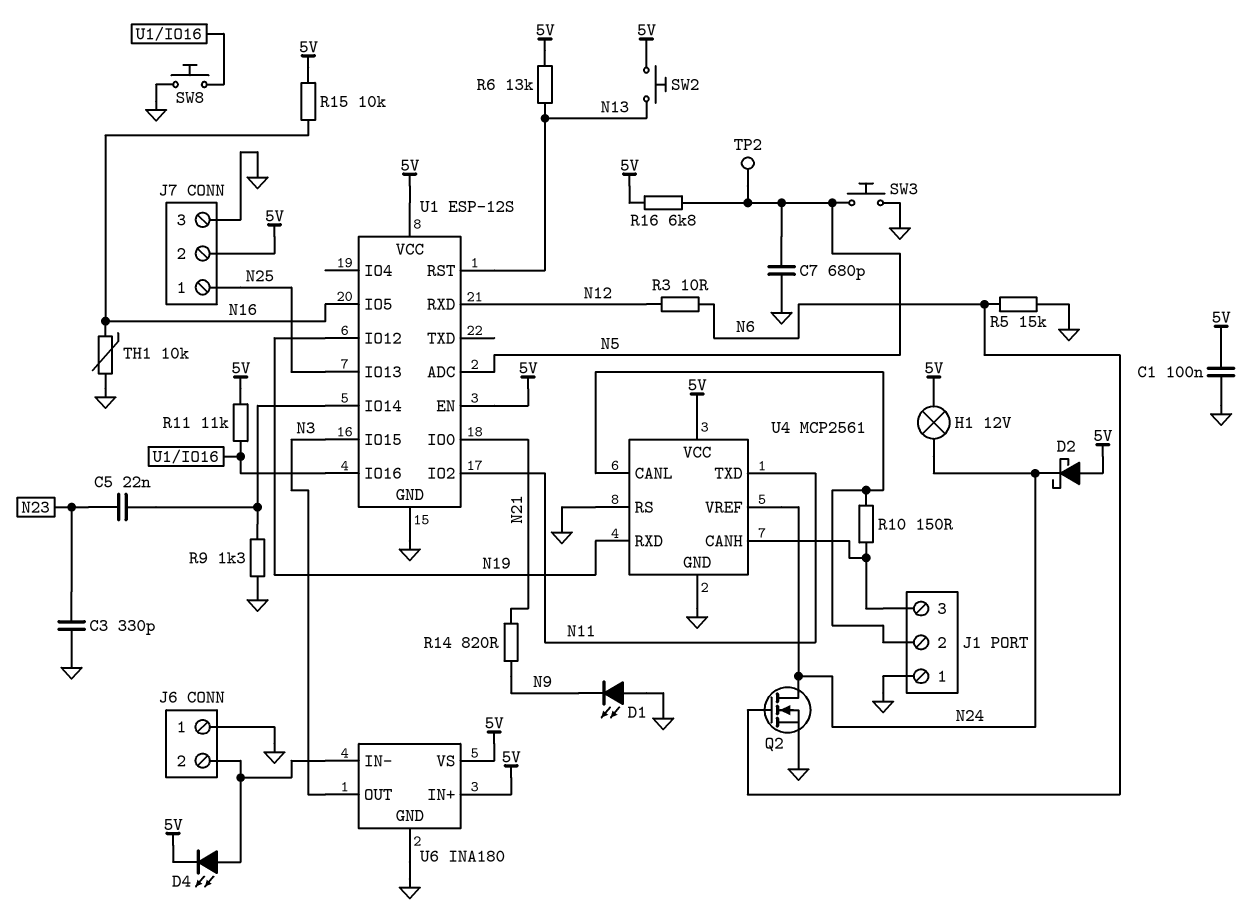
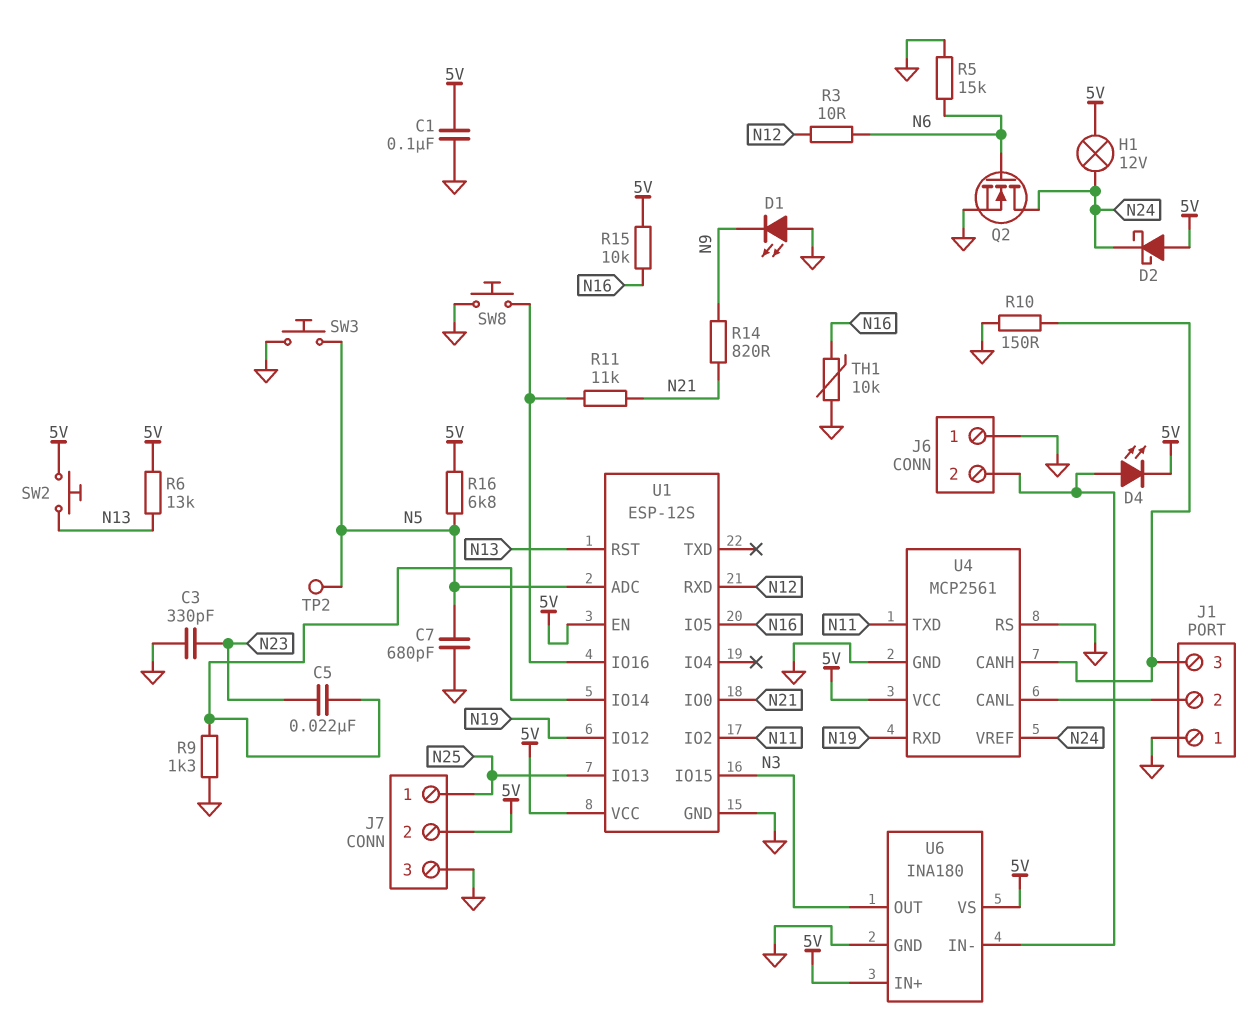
R10: 150 (J1/2, J1/3) -> 150 (GND, J1/3)
R11: 11k (5V, U1/IO16) -> 11k (N21, U1/IO16)

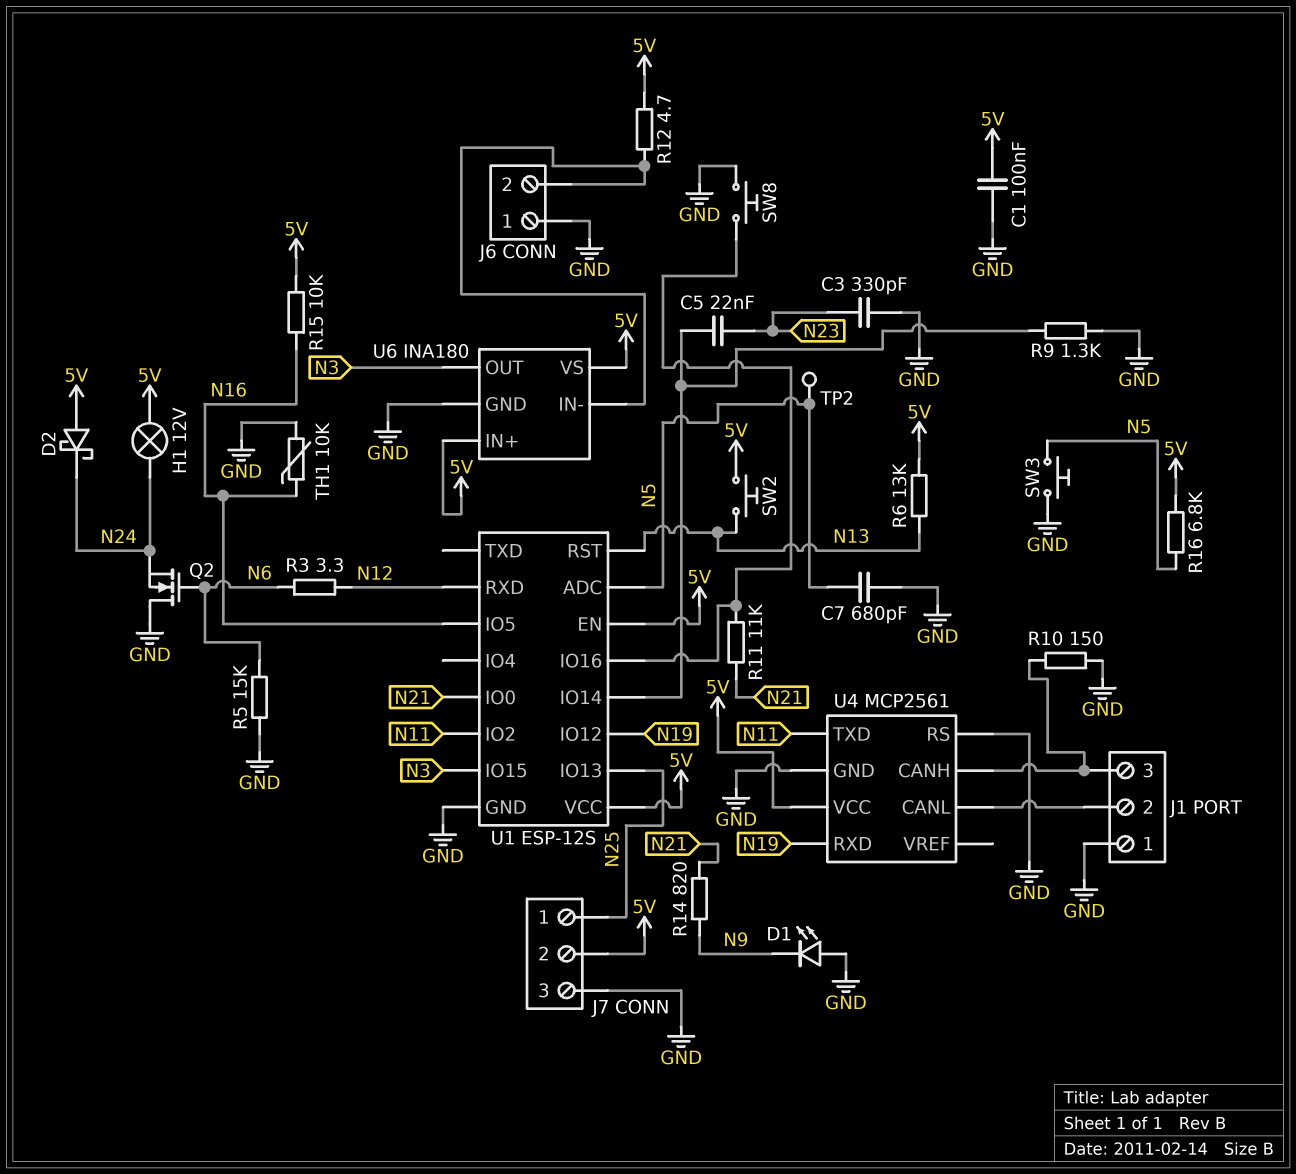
D4: LED (A J6/2, K 5V) -> none
Q2: NMOS (G N6, D N24, S GND) -> NMOS (G N6, D GND, S N24)
R3: 10 (N6, N12) -> 3.3 (N6, N12)
R12: none -> 4.7 (5V, J6/2)
U4 pin VREF: N24 -> none

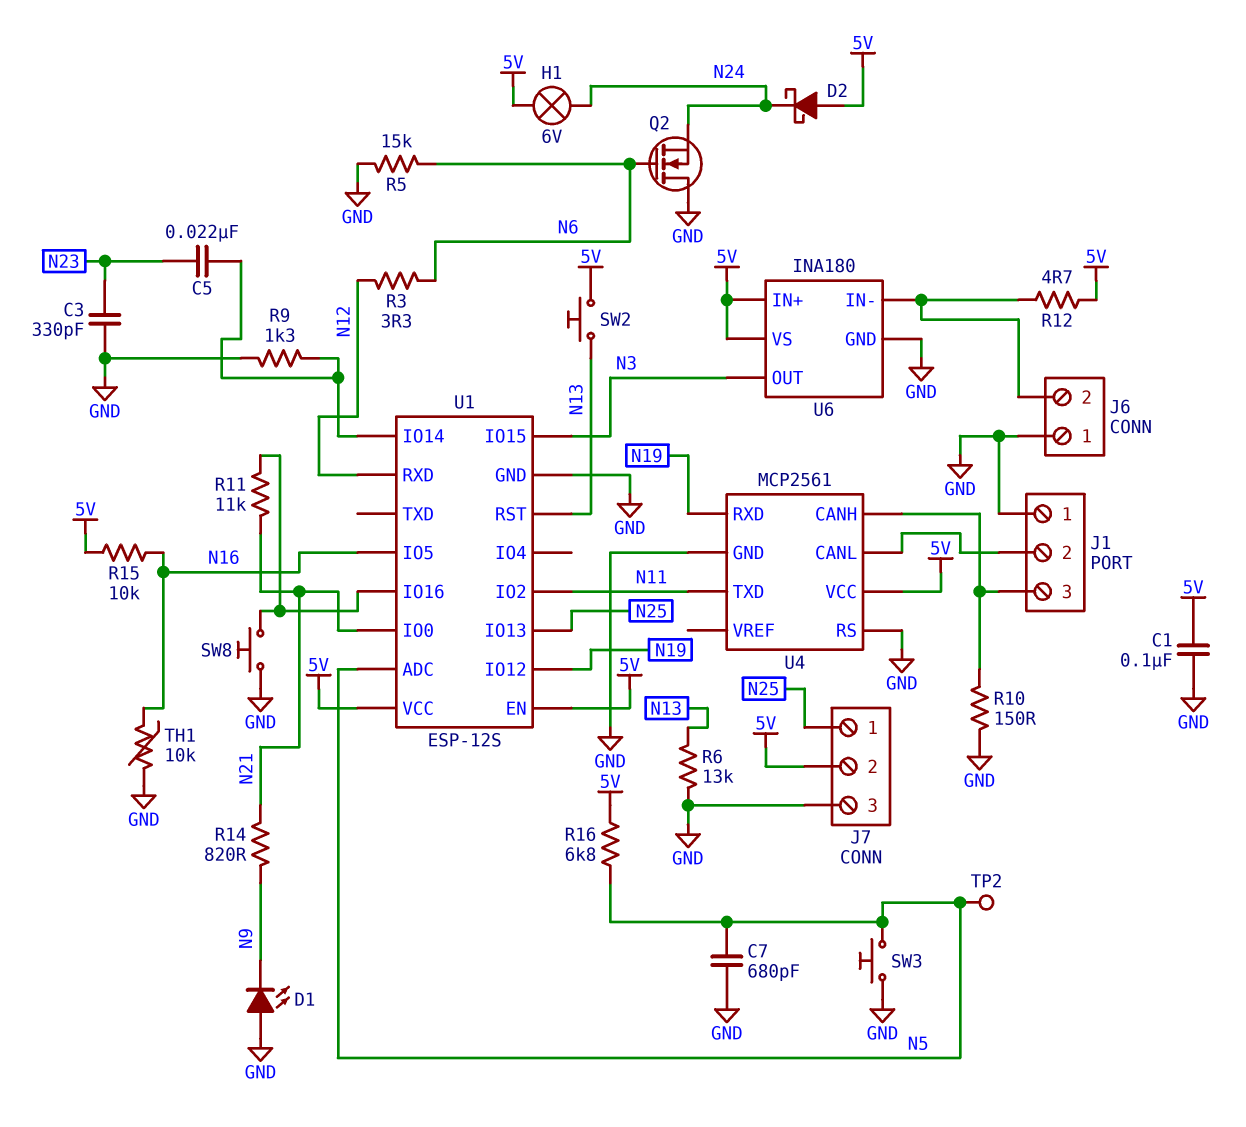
H1: lamp 12V (5V, N24) -> lamp 6V (5V, N24)
R6: 13k (5V, N13) -> 13k (GND, N13)

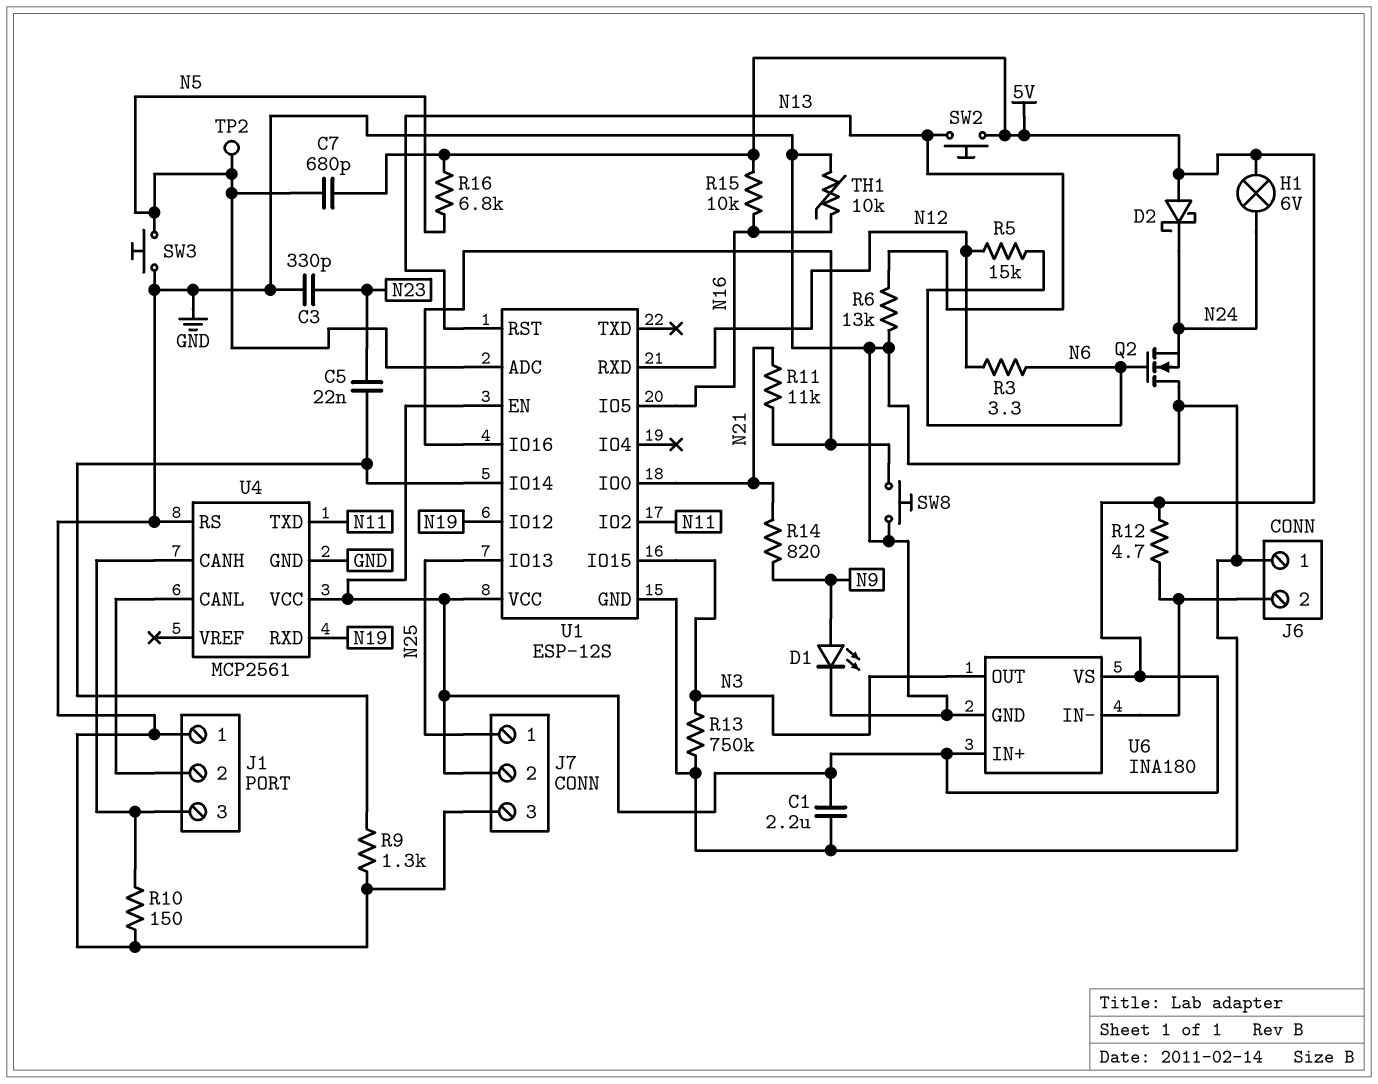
C1: 100nF (5V, GND) -> 2.2uF (5V, GND)
C7: 680pF (GND, N5) -> 680pF (5V, N5)
D1: LED (A GND, K N9) -> LED (A N9, K GND)
R5: 15k (GND, N6) -> 15k (N6, N12)
R13: none -> 750k (GND, N3)

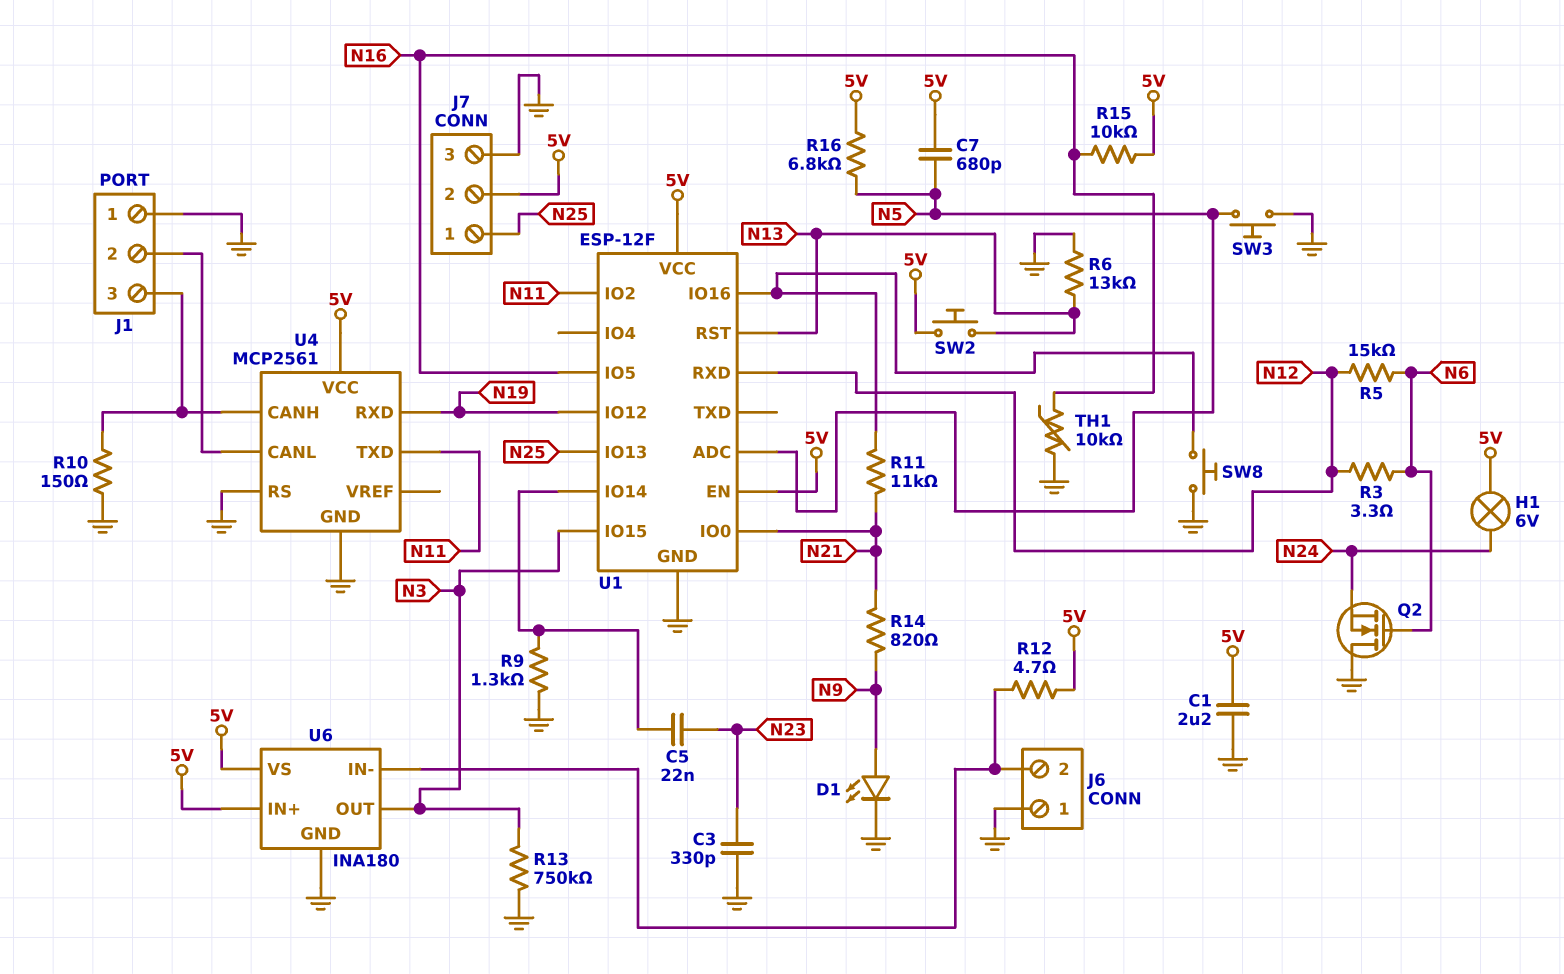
D2: schottky (A 5V, K N24) -> none
TP2: test point (N5) -> none
U1: ESP-12S -> ESP-12F

